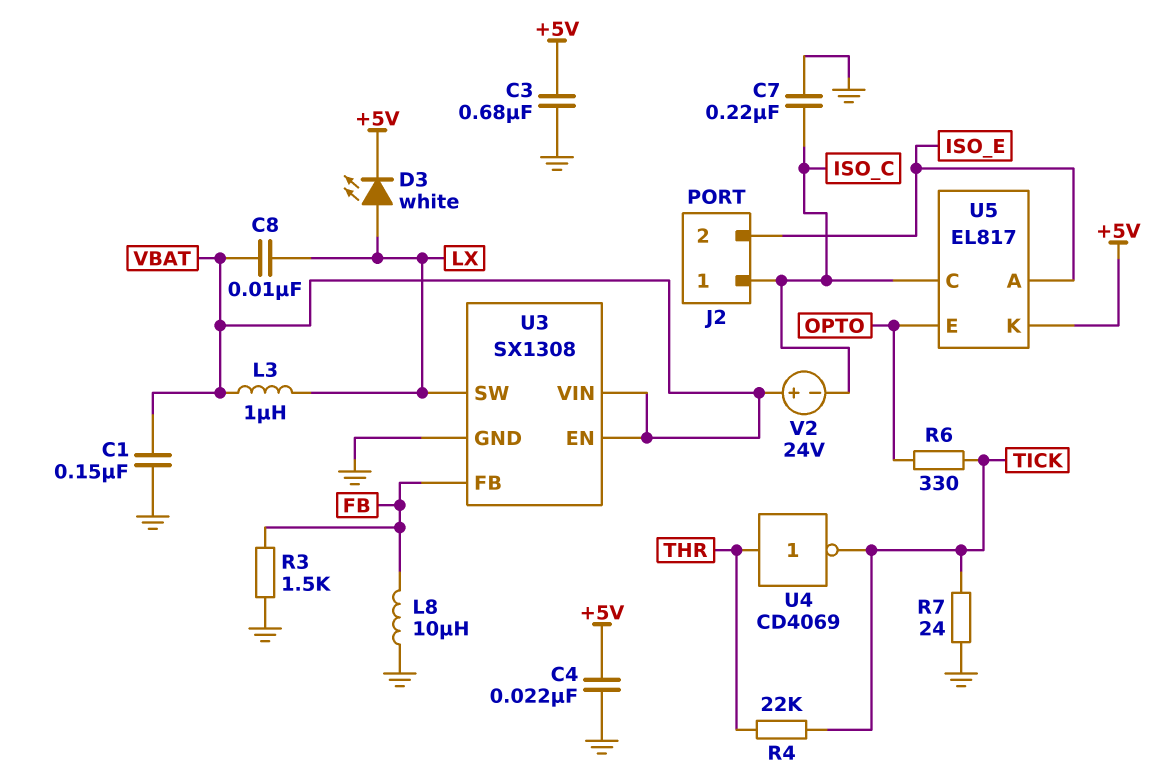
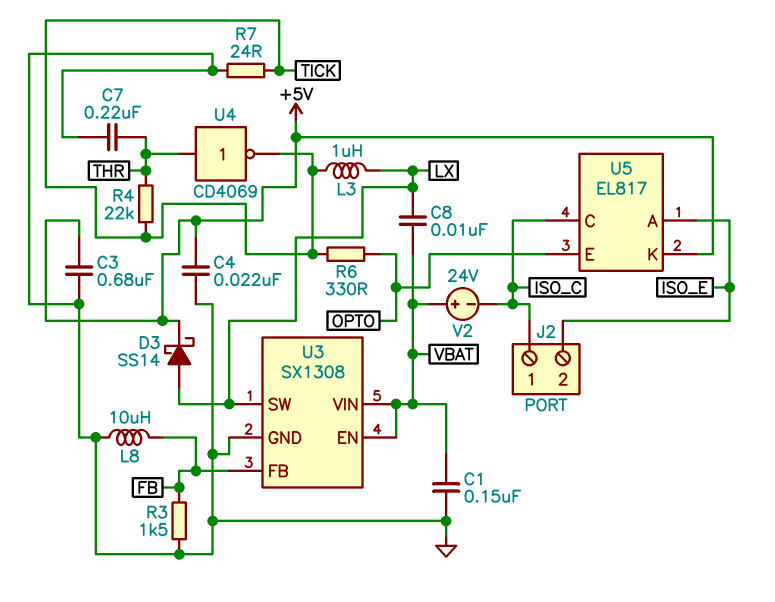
C7: 220nF (GND, ISO_C) -> 220nF (GND, THR)
D3: LED white (A LX, K +5V) -> schottky SS14 (A LX, K +5V)
L3: 1uH (LX, VBAT) -> 1uH (LX, TICK)

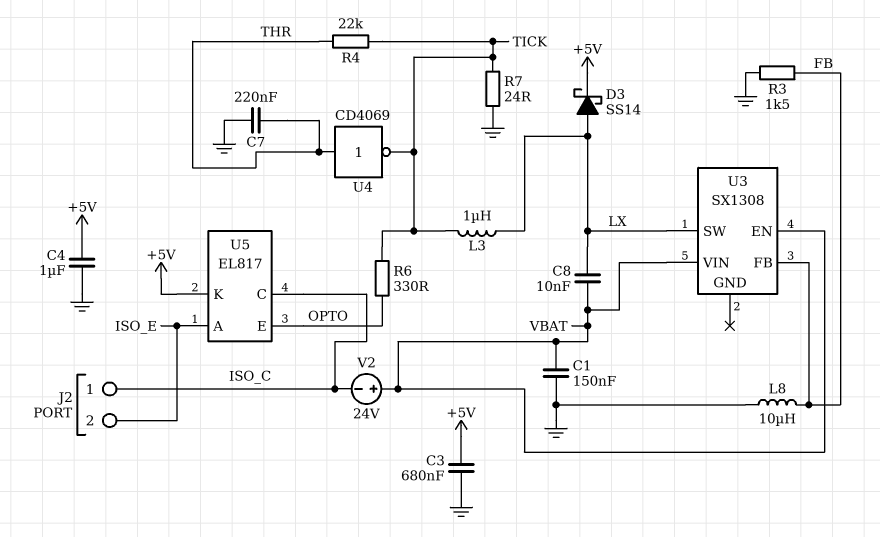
C4: 22nF (+5V, GND) -> 1uF (+5V, GND)
U3 pin GND: GND -> none

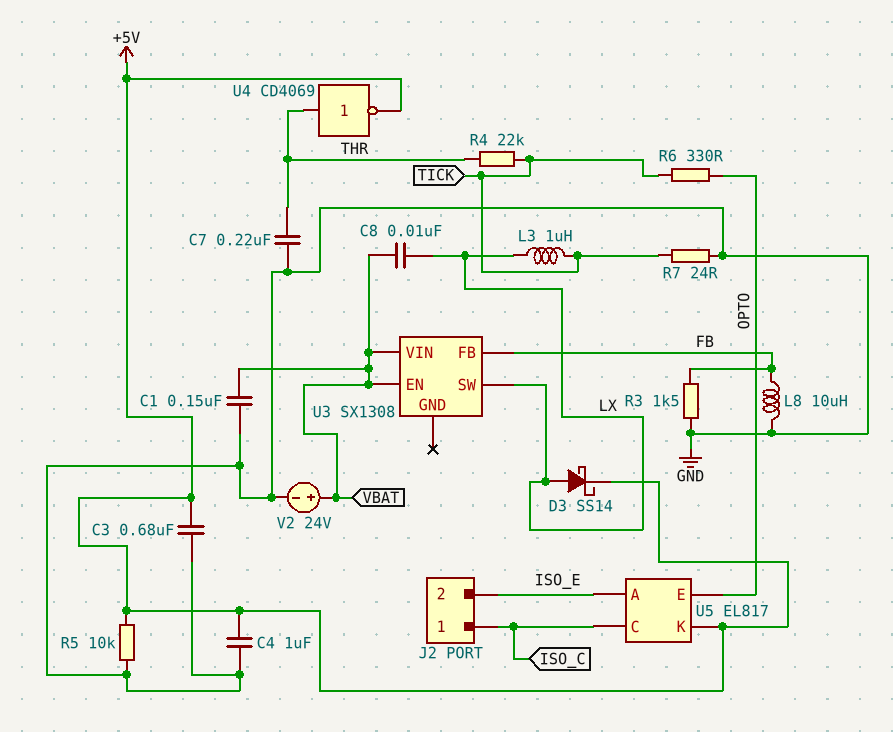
R5: none -> 10k (+5V, GND)
U4: NOT CD4069 (in THR, out TICK) -> NOT CD4069 (in THR, out +5V)
V2: 24V (plus VBAT, minus ISO_C) -> 24V (plus VBAT, minus GND)

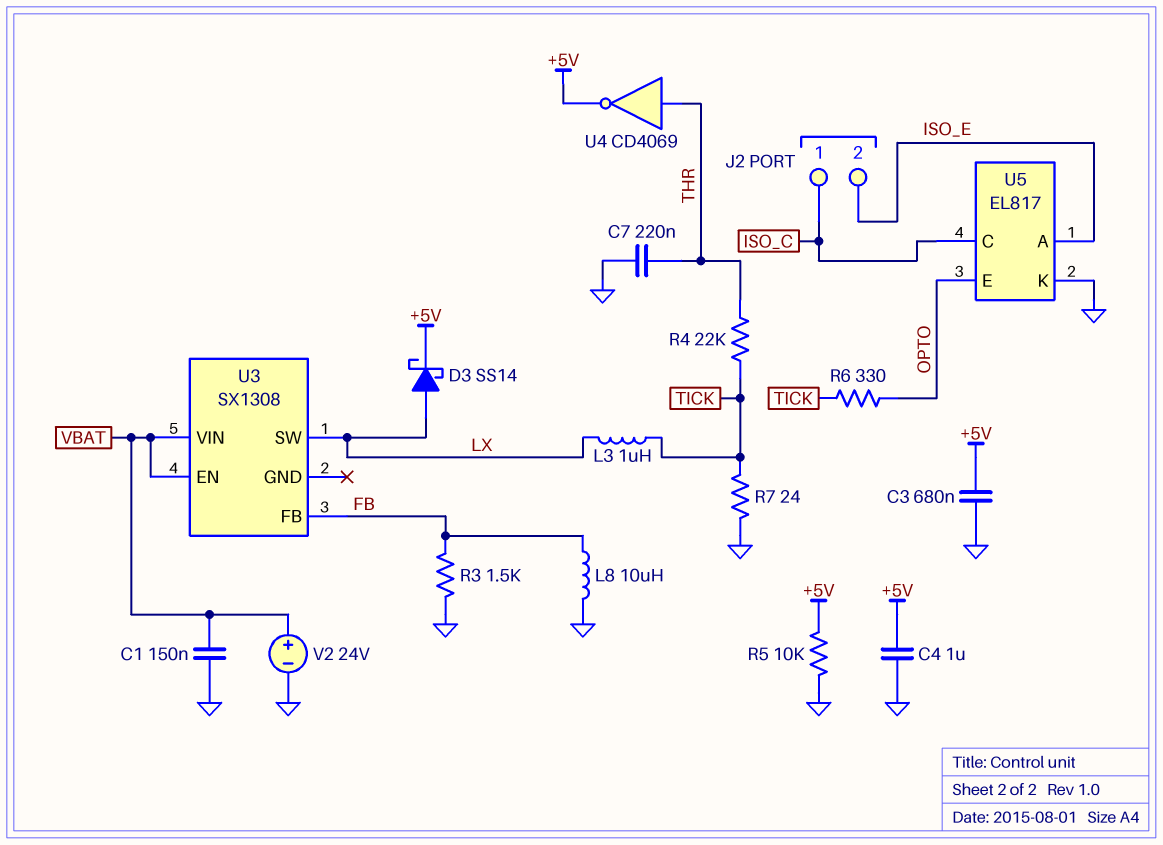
C8: 10nF (LX, VBAT) -> none
U5 pin K: +5V -> GND

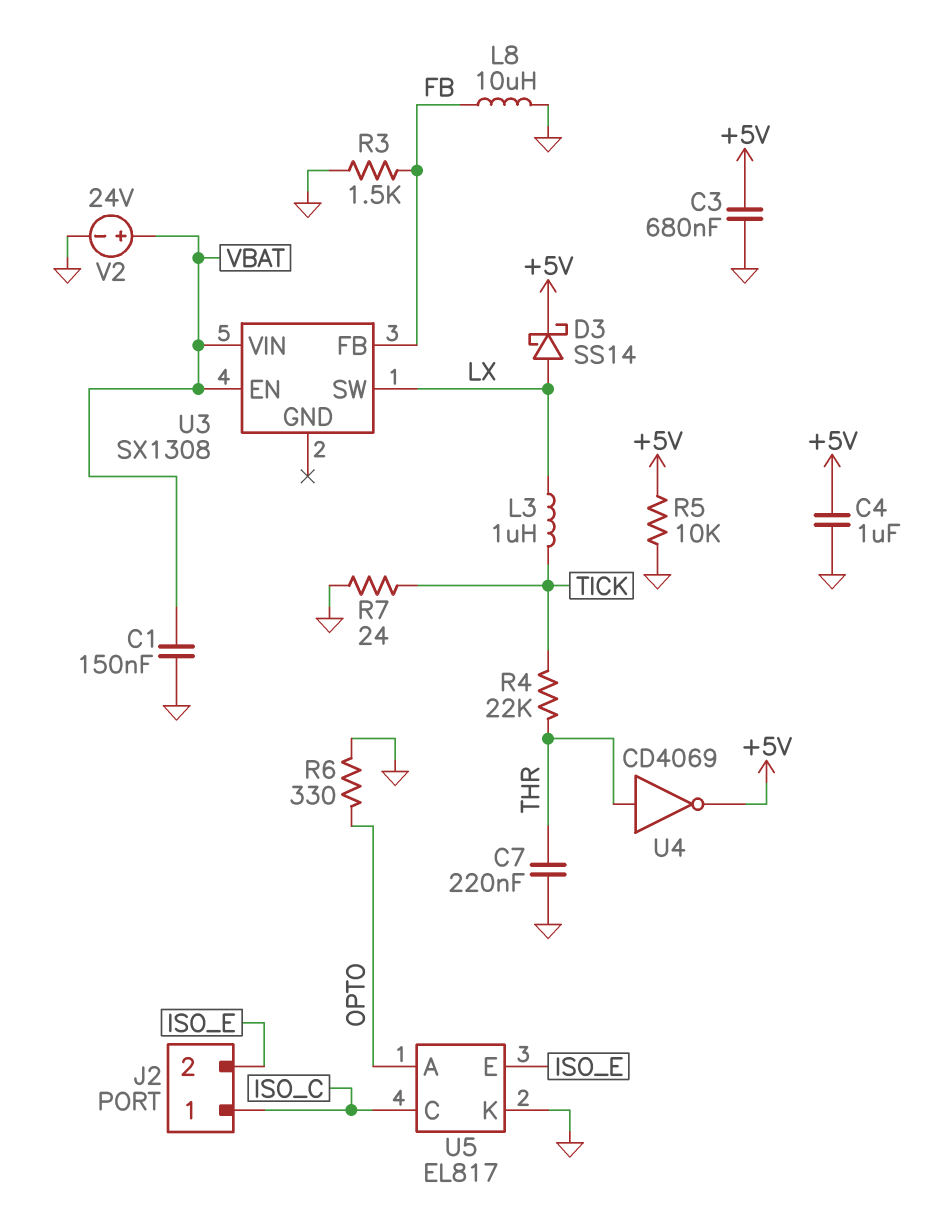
R6: 330 (OPTO, TICK) -> 330 (GND, OPTO)
U5 pin A: ISO_E -> OPTO
U5 pin E: OPTO -> ISO_E

